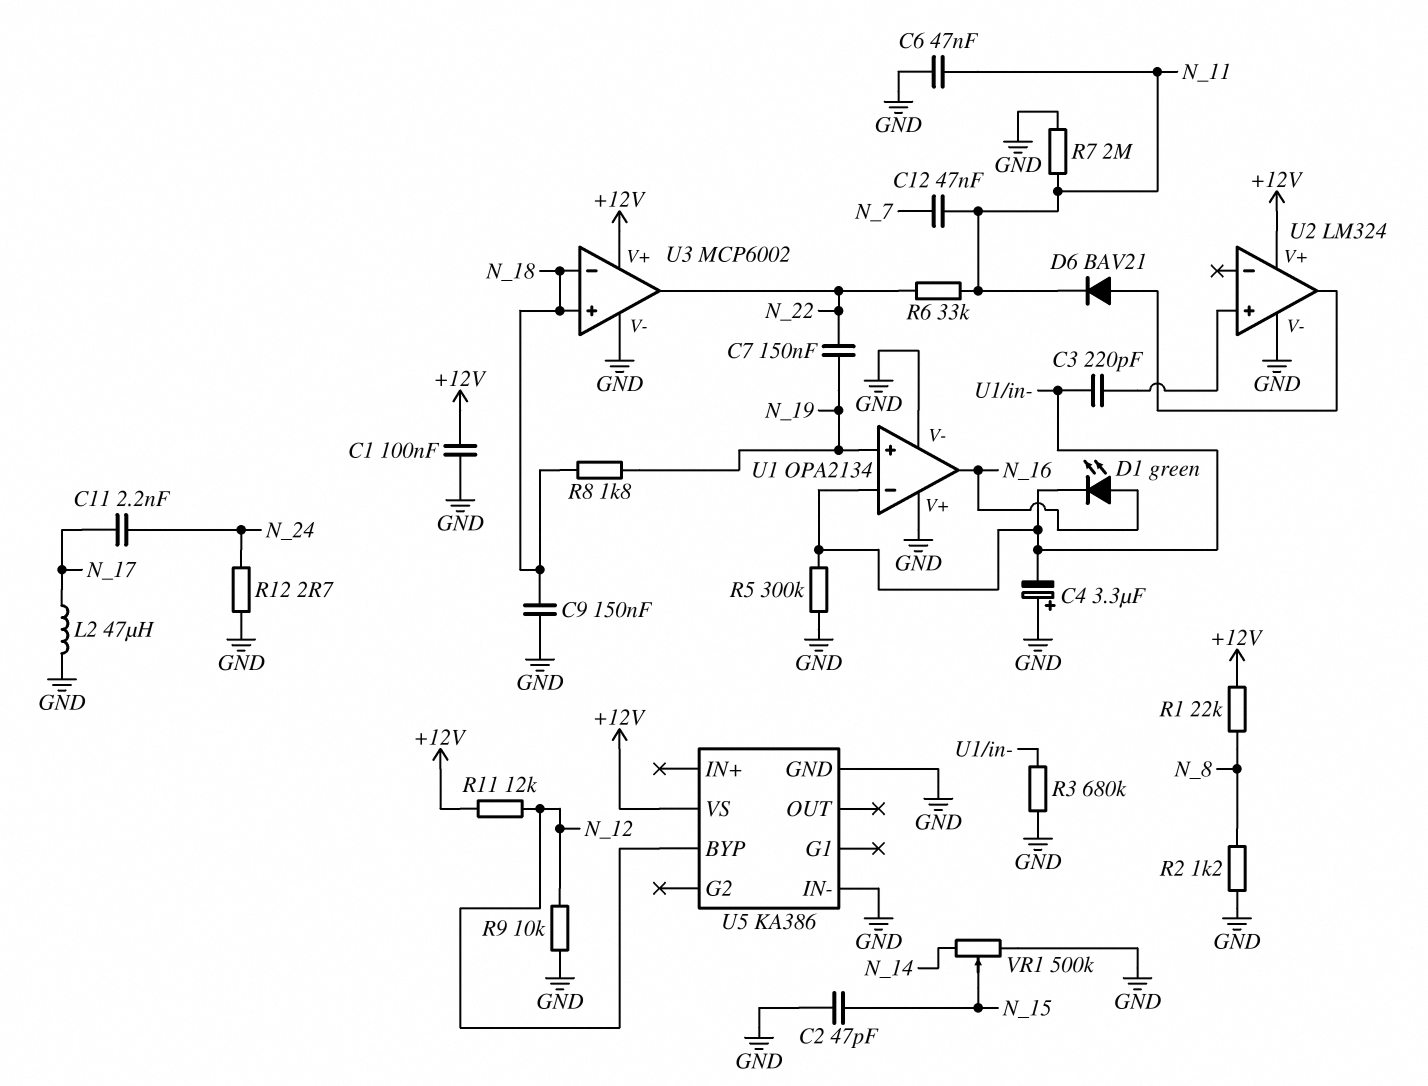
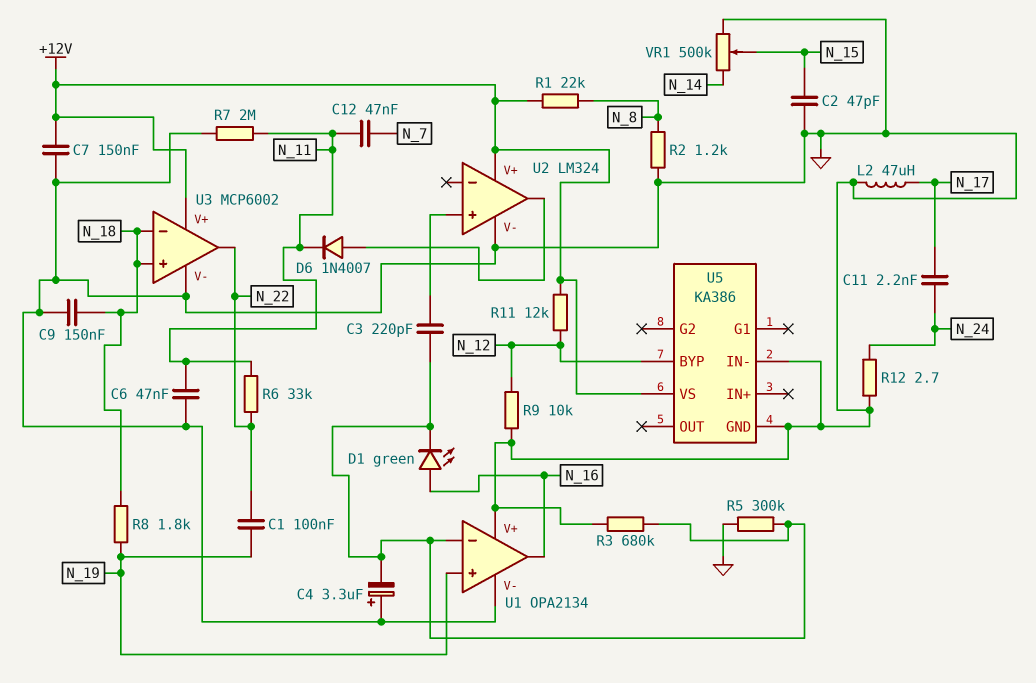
C1: 100nF (+12V, GND) -> 100nF (N_19, N_22)
C7: 150nF (N_19, N_22) -> 150nF (+12V, GND)
D6: diode BAV21 (A U2/out, K N_11) -> diode 1N4007 (A U2/out, K N_11)

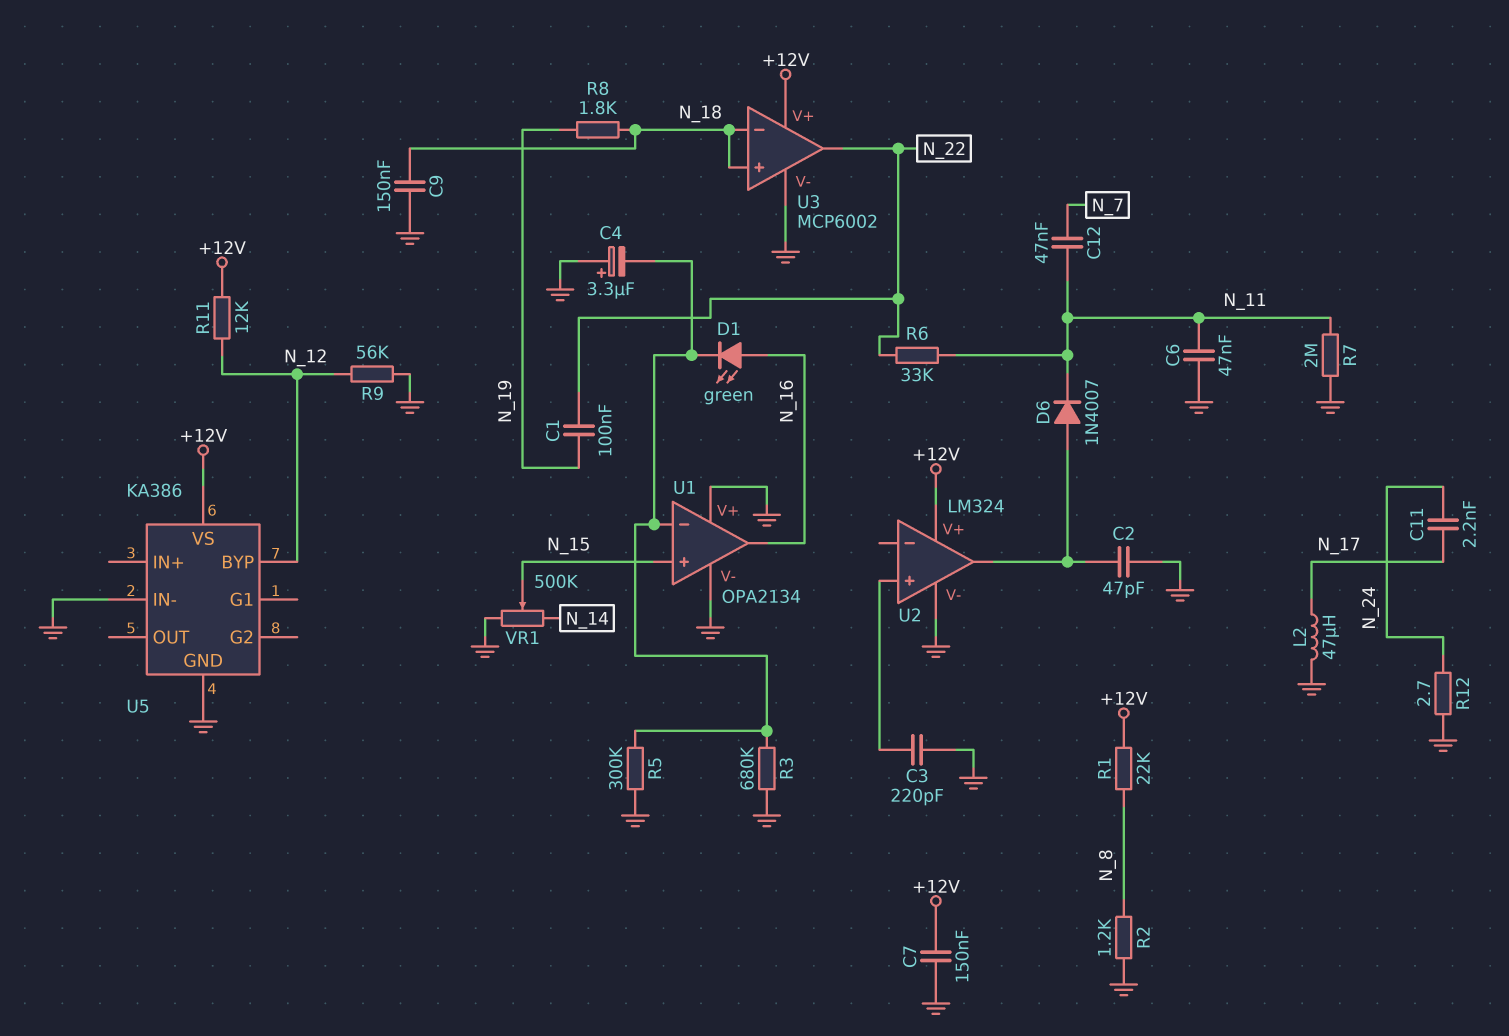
C2: 47pF (GND, N_15) -> 47pF (GND, U2/out)
C3: 220pF (U1/in-, U2/in+) -> 220pF (GND, U2/in+)
R9: 10k (GND, N_12) -> 56k (GND, N_12)
U1 pin in+: N_19 -> N_15

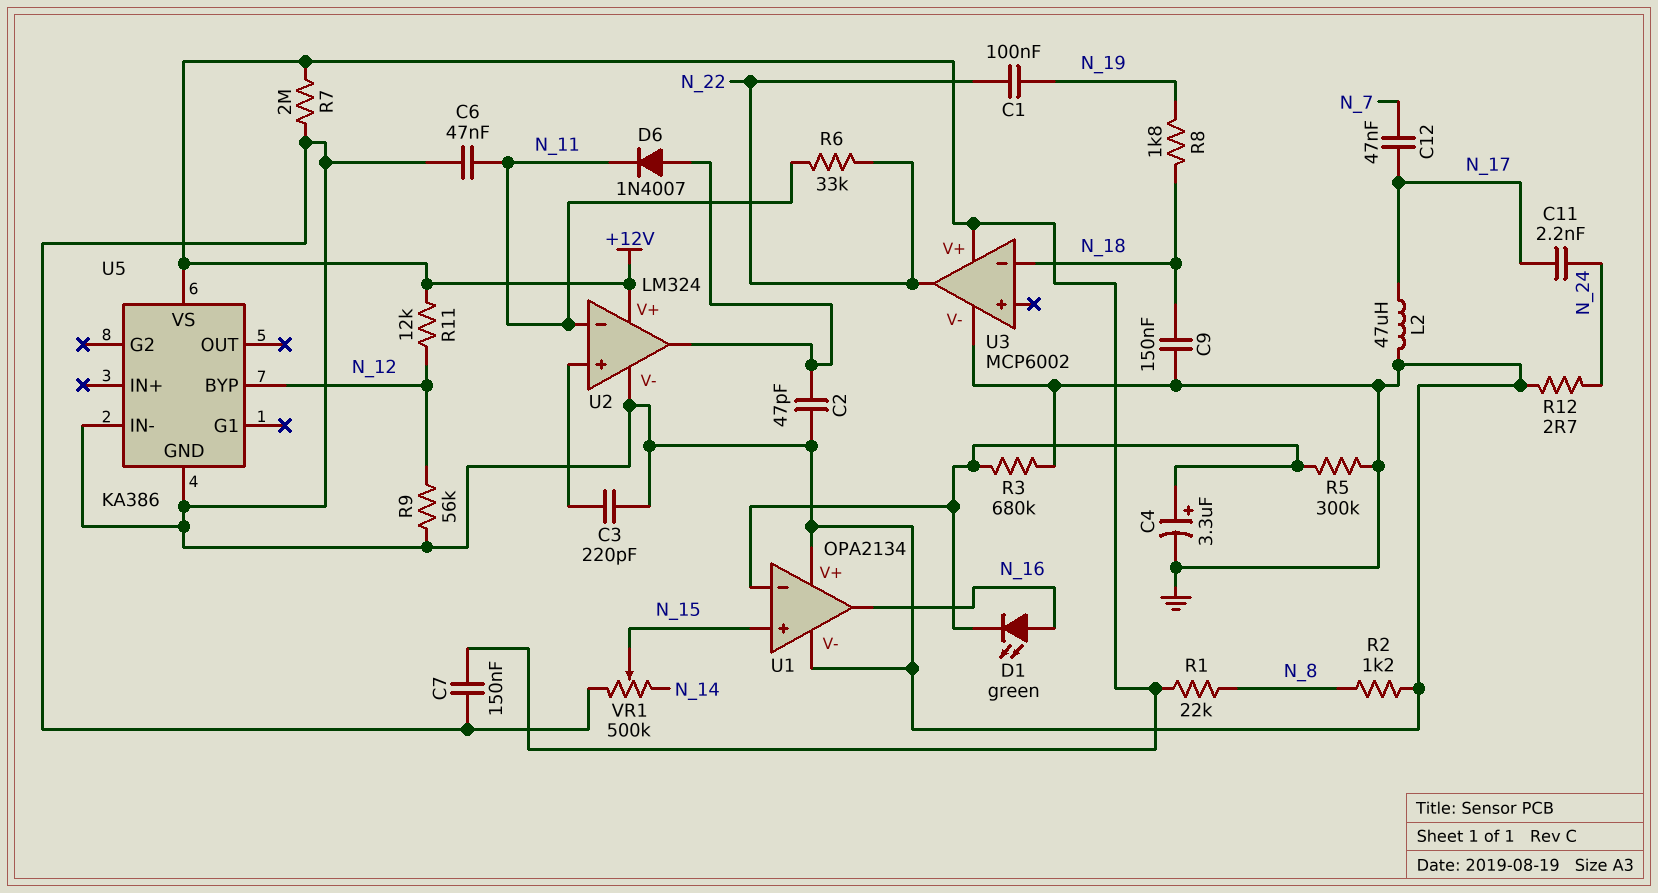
C4: 3.3uF (plus GND, minus U1/in-) -> 3.3uF (plus U1/in-, minus GND)
C12: 47nF (N_7, N_11) -> 47nF (N_7, N_17)
R7: 2M (GND, N_11) -> 2M (+12V, GND)
U2 pin in-: none -> N_11
U3 pin in+: N_18 -> none

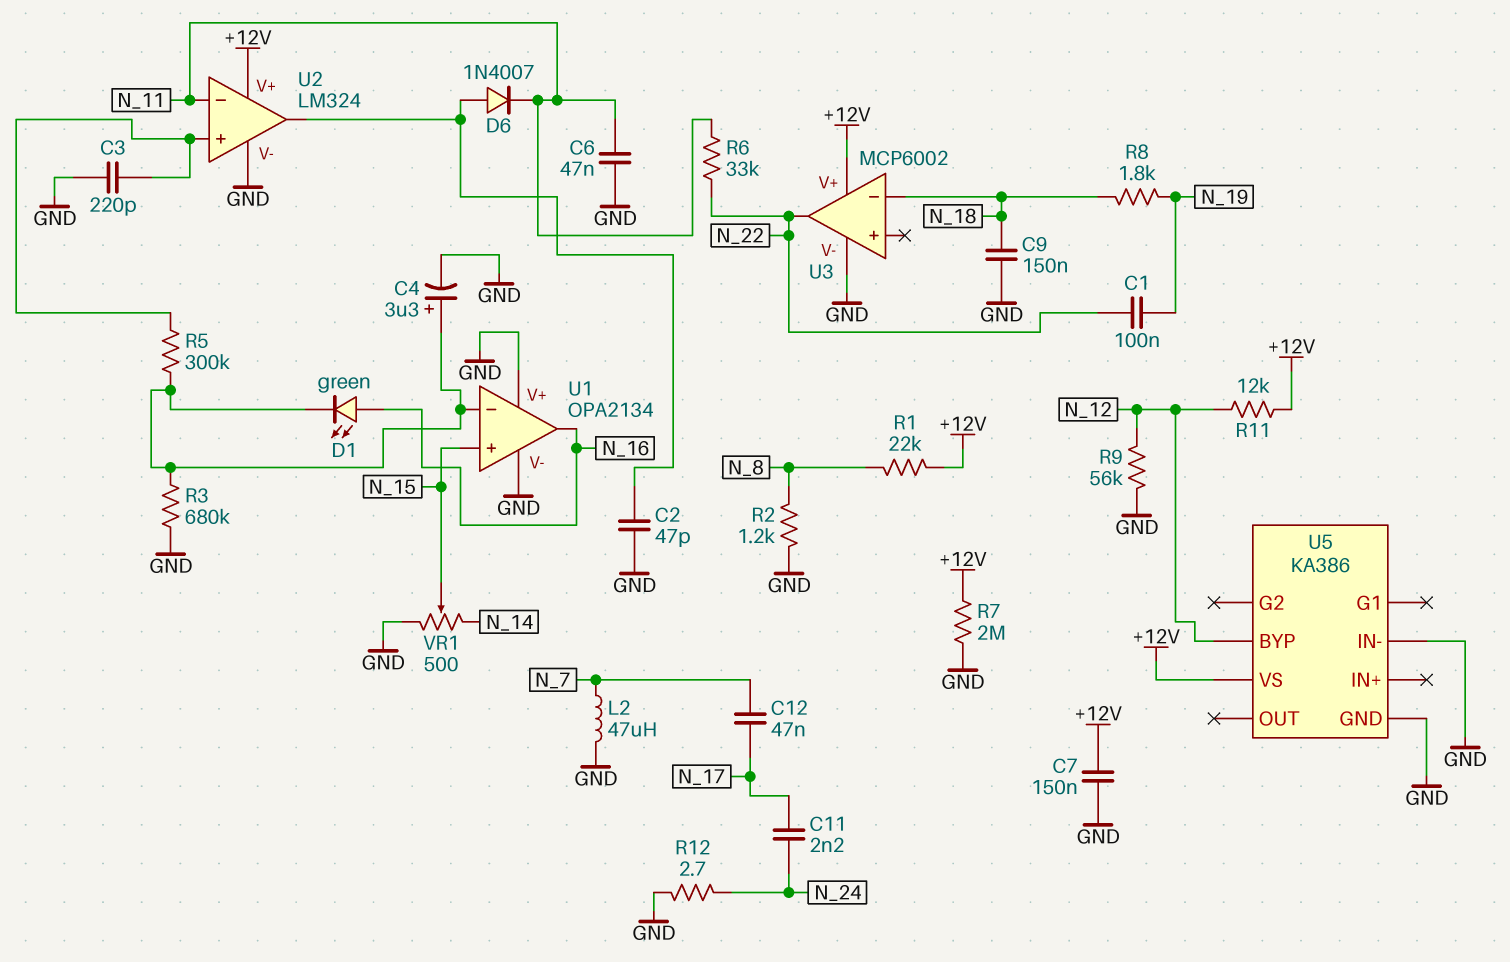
L2: 47uH (GND, N_17) -> 47uH (GND, N_7)
R5: 300k (GND, U1/in-) -> 300k (U1/in-, U2/in+)
VR1: 500k (GND, N_14, wiper N_15) -> 500 (GND, N_14, wiper N_15)

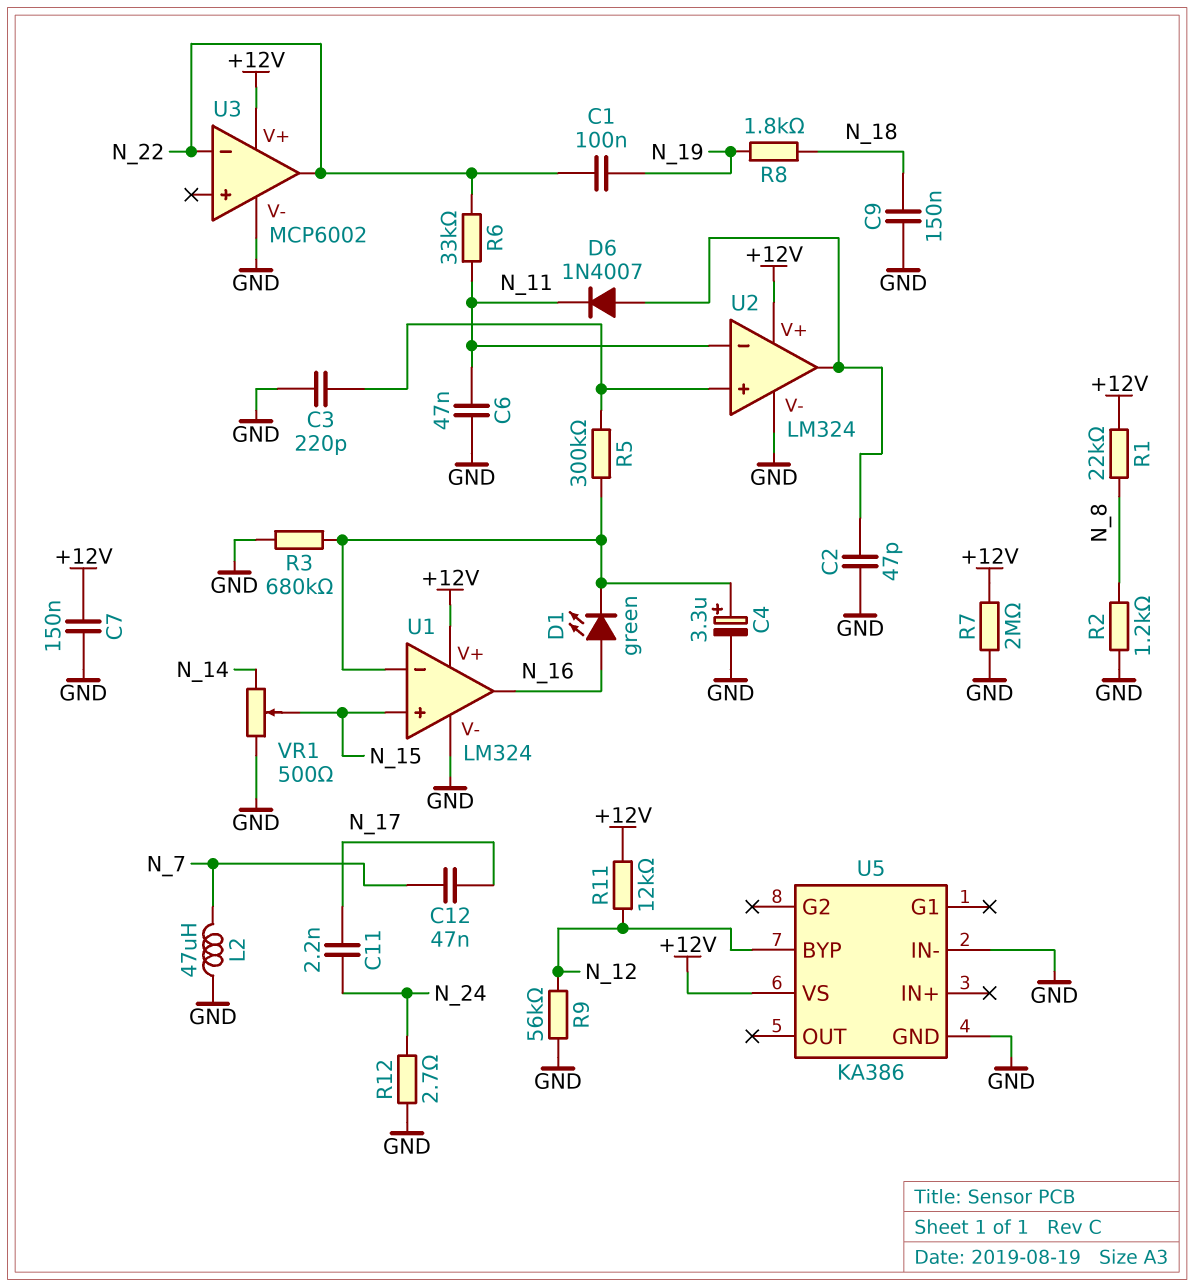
U1: OPA2134 -> LM324
U1 pin V+: GND -> +12V
U3 pin in-: N_18 -> N_22

